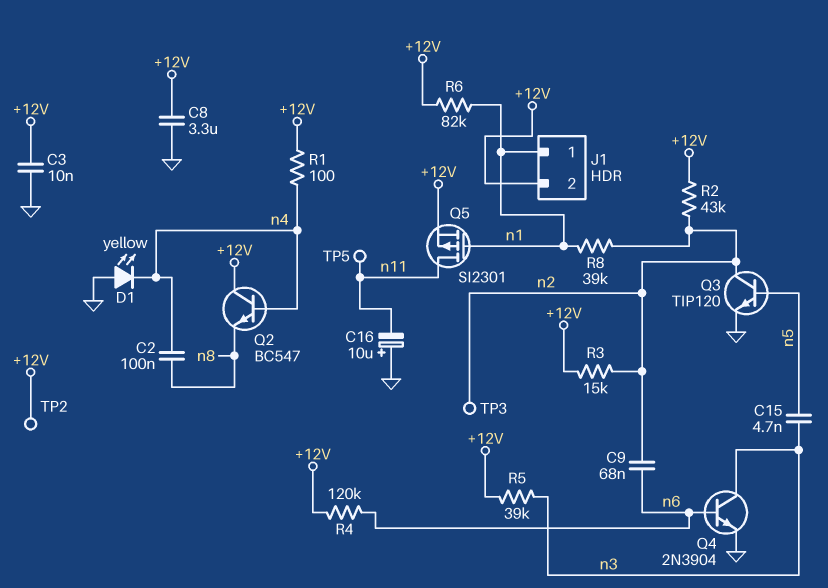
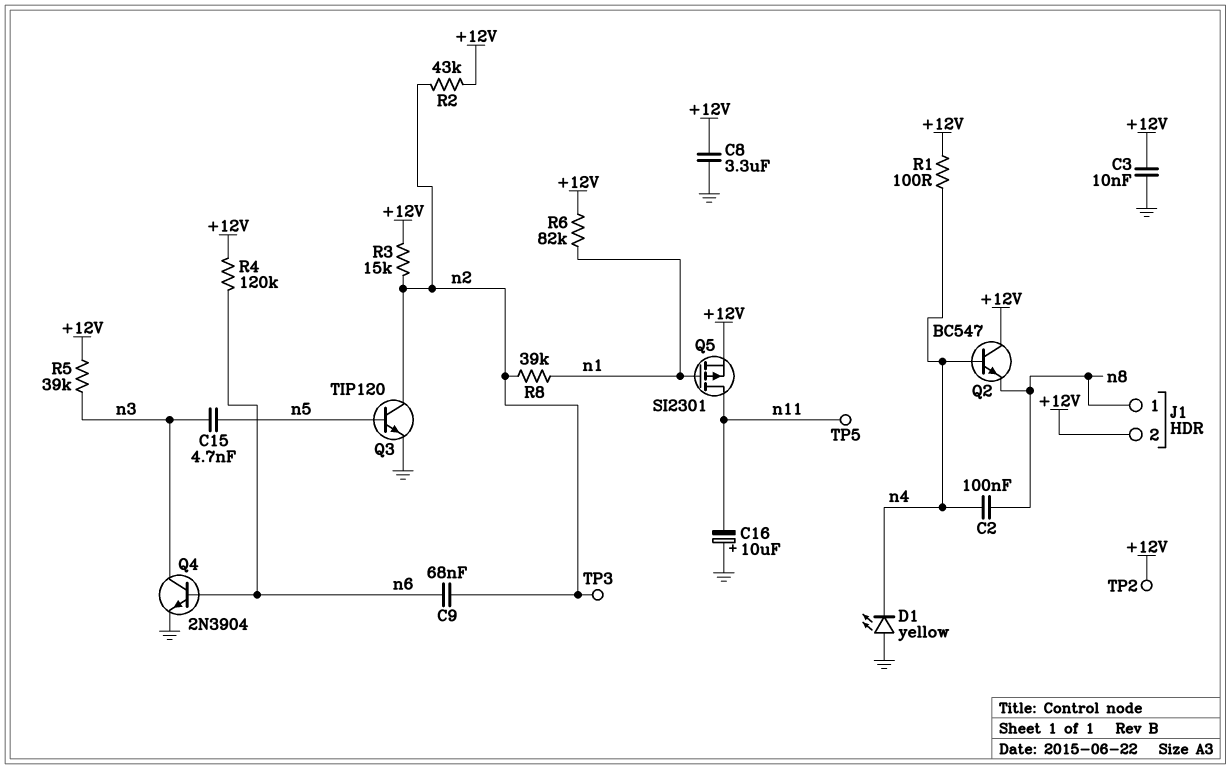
J1 pin 1: n1 -> n8

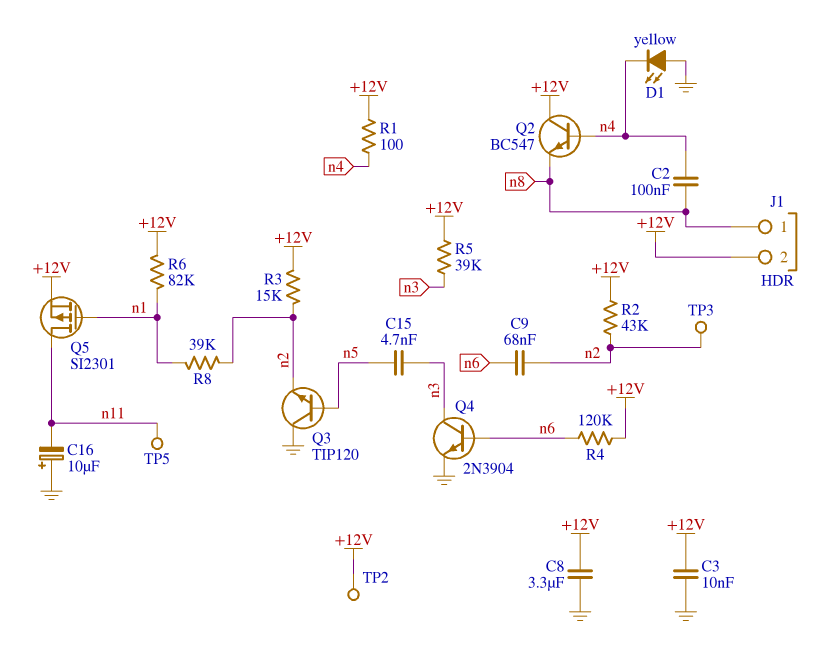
Q3: NPN TIP120 (B n5, C n2, E GND) -> NPN TIP120 (B n5, C GND, E n2)

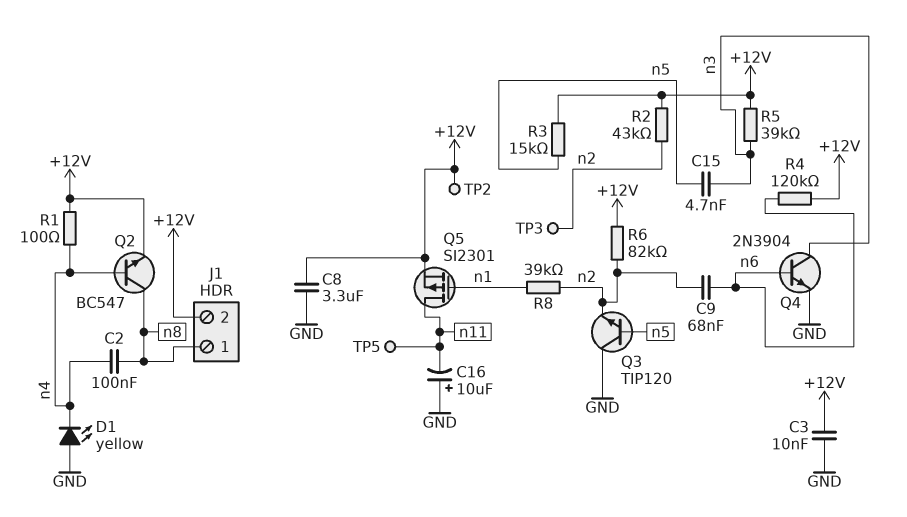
Q2: NPN BC547 (B n4, C +12V, E n8) -> NPN BC547 (B n4, C n8, E +12V)
R3: 15k (+12V, n2) -> 15k (+12V, n5)
R6: 82k (+12V, n1) -> 82k (+12V, n2)

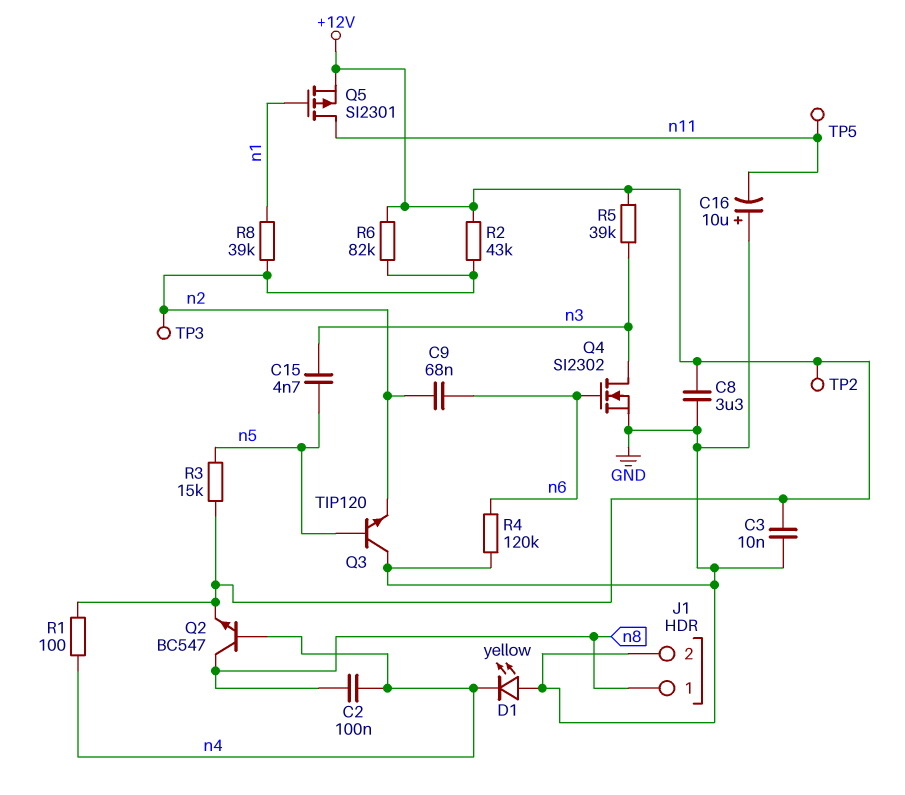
J1 pin 2: +12V -> GND
Q4: NPN 2N3904 (B n6, C n3, E GND) -> NMOS SI2302 (G n6, D n3, S GND)
R4: 120k (+12V, n6) -> 120k (GND, n6)

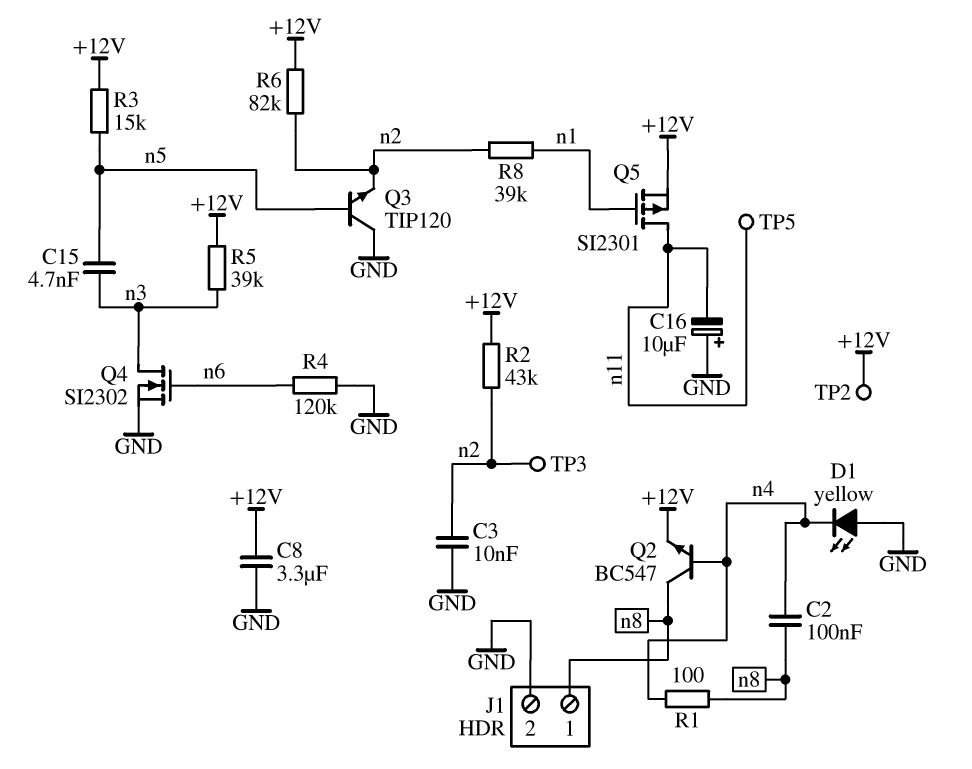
C3: 10nF (+12V, GND) -> 10nF (GND, n2)
C9: 68nF (n2, n6) -> none
R1: 100 (+12V, n4) -> 100 (n4, n8)

